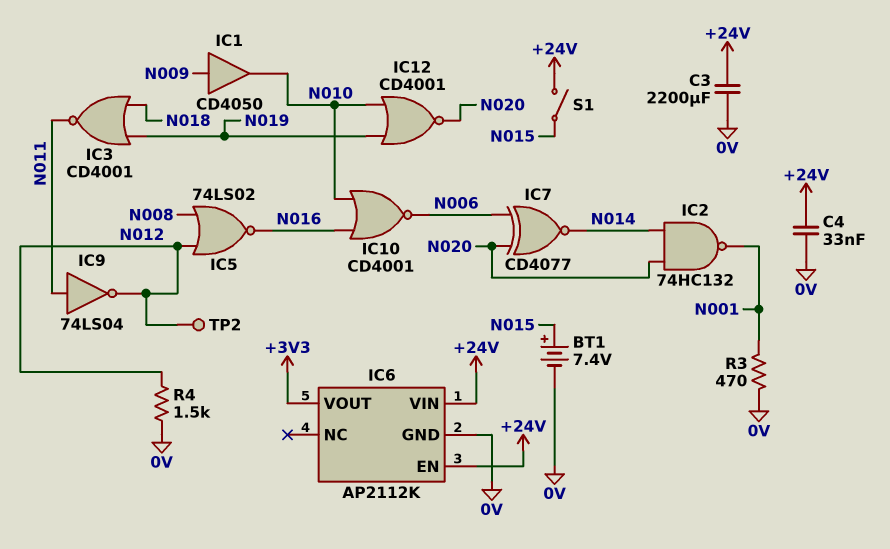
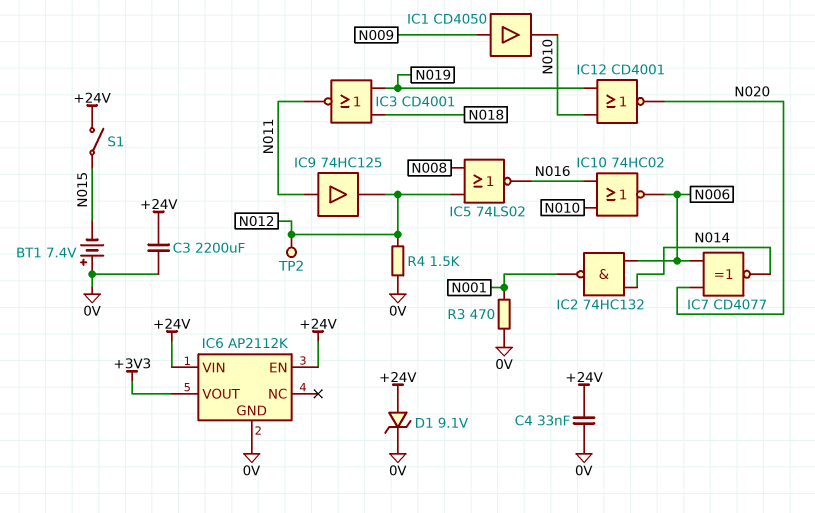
BT1: 7.4V (plus N015, minus 0V) -> 7.4V (plus 0V, minus N015)
D1: none -> zener 9.1V (A +24V, K 0V)
IC2: NAND 74HC132 (in N014, in N020, out N001) -> NAND 74HC132 (in N006, in N014, out N001)
IC9: NOT 74LS04 (in N011, out N012) -> buffer 74HC125 (in N011, out N012)
IC10: NOR CD4001 (in N010, in N016, out N006) -> NOR 74HC02 (in N010, in N016, out N006)

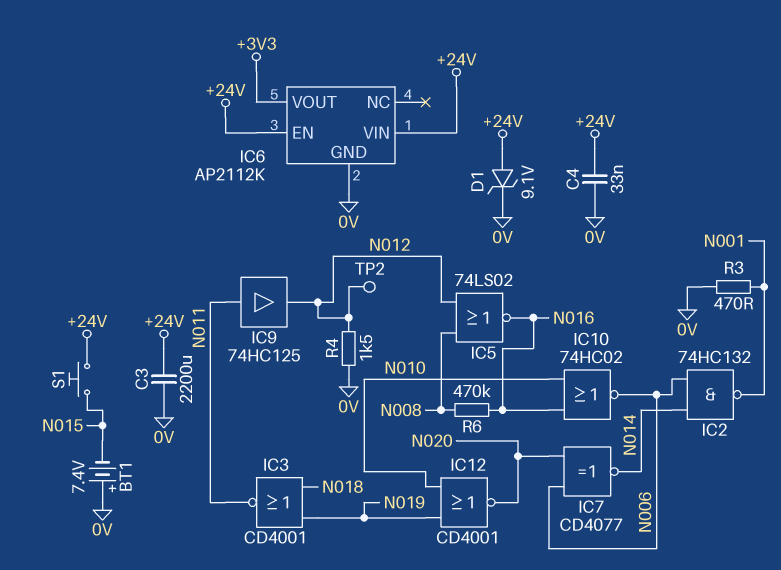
IC1: buffer CD4050 (in N009, out N010) -> none
R6: none -> 470k (N008, N016)
S1: switch (+24V, N015) -> button (+24V, N015)

